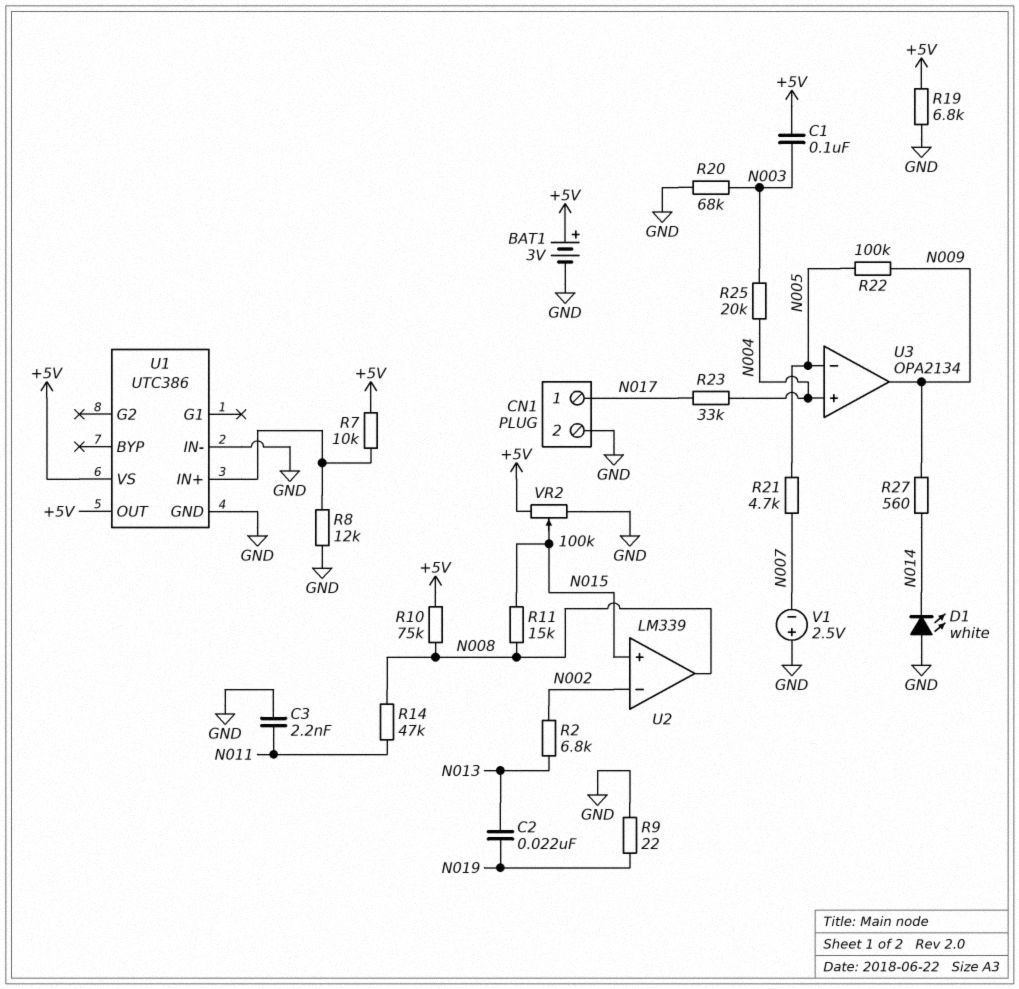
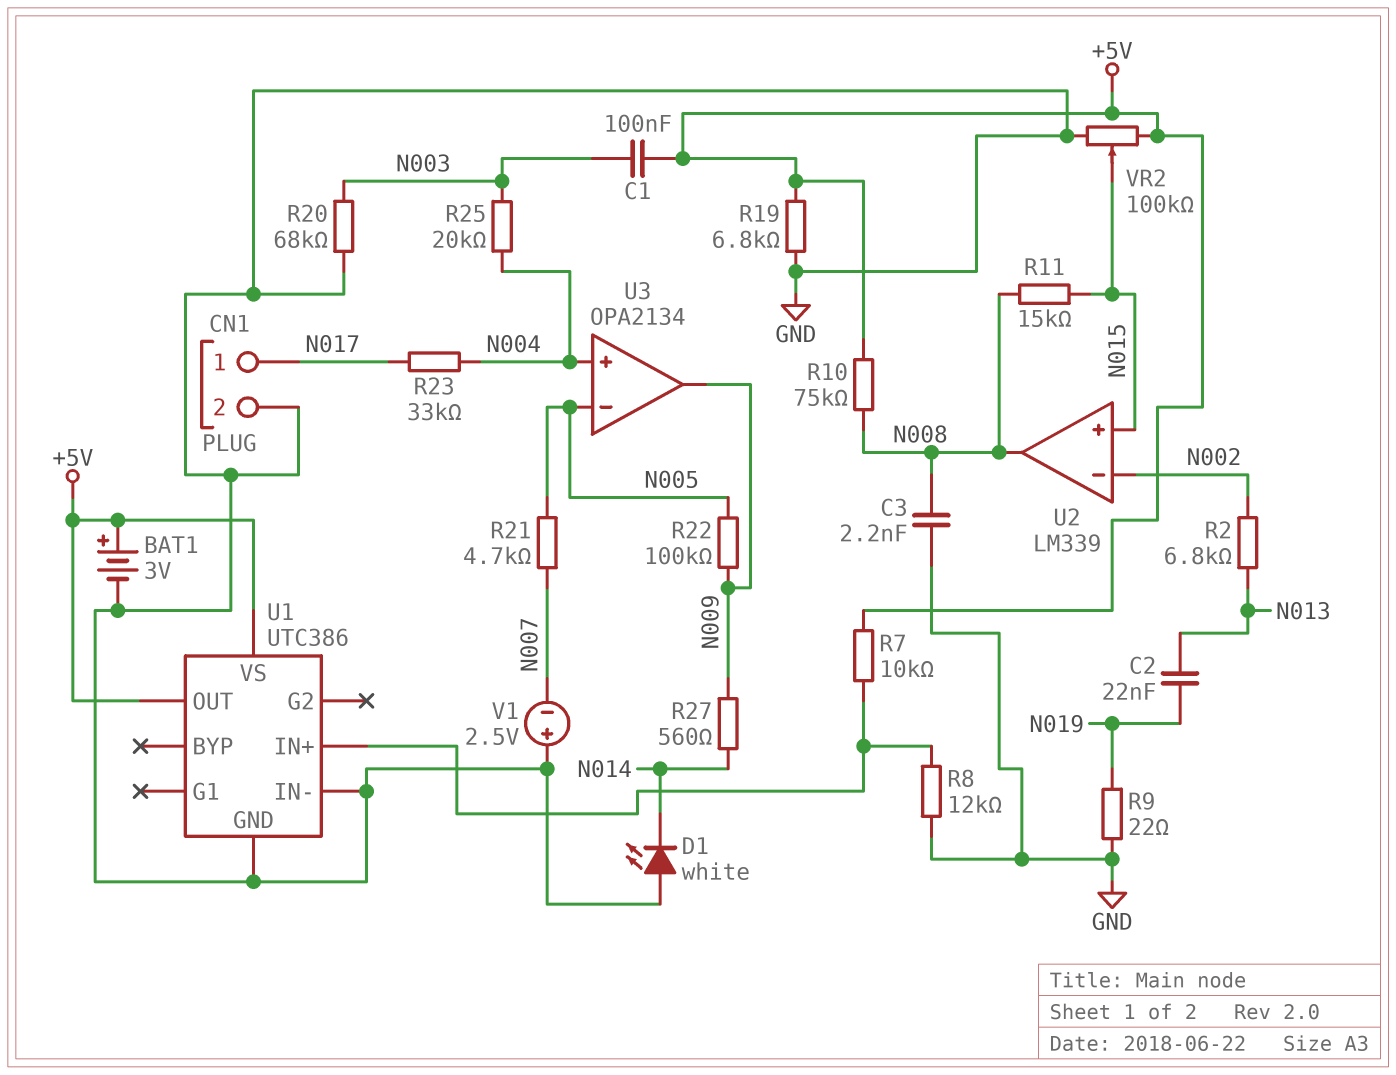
C3: 2.2nF (GND, N011) -> 2.2nF (GND, N008)
R14: 47k (N008, N011) -> none

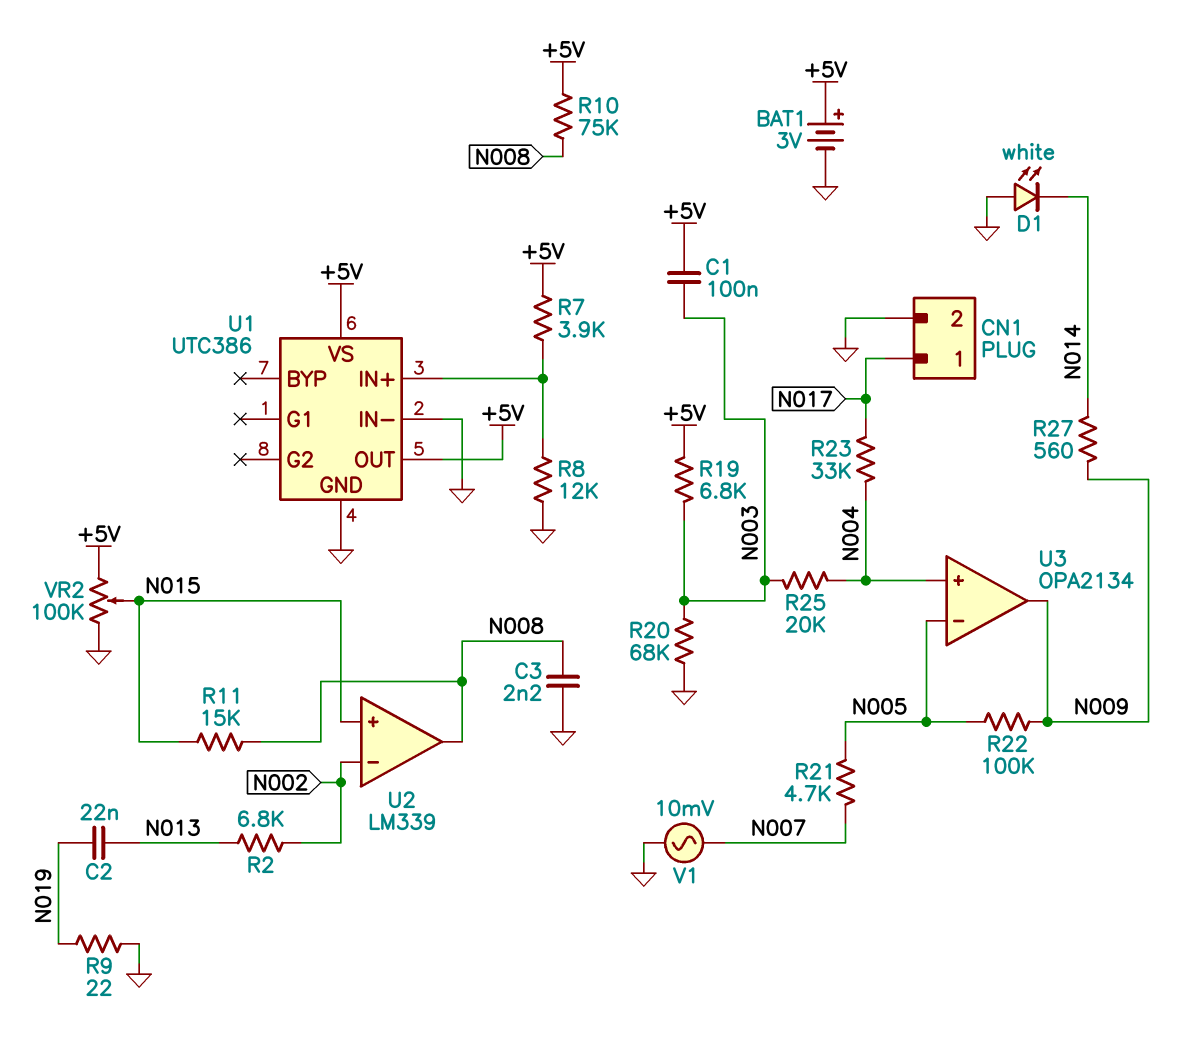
R7: 10k (+5V, U1/IN+) -> 3.9k (+5V, U1/IN+)
R19: 6.8k (+5V, GND) -> 6.8k (+5V, N003)
V1: 2.5V (plus GND, minus N007) -> AC 10mV (GND, N007)

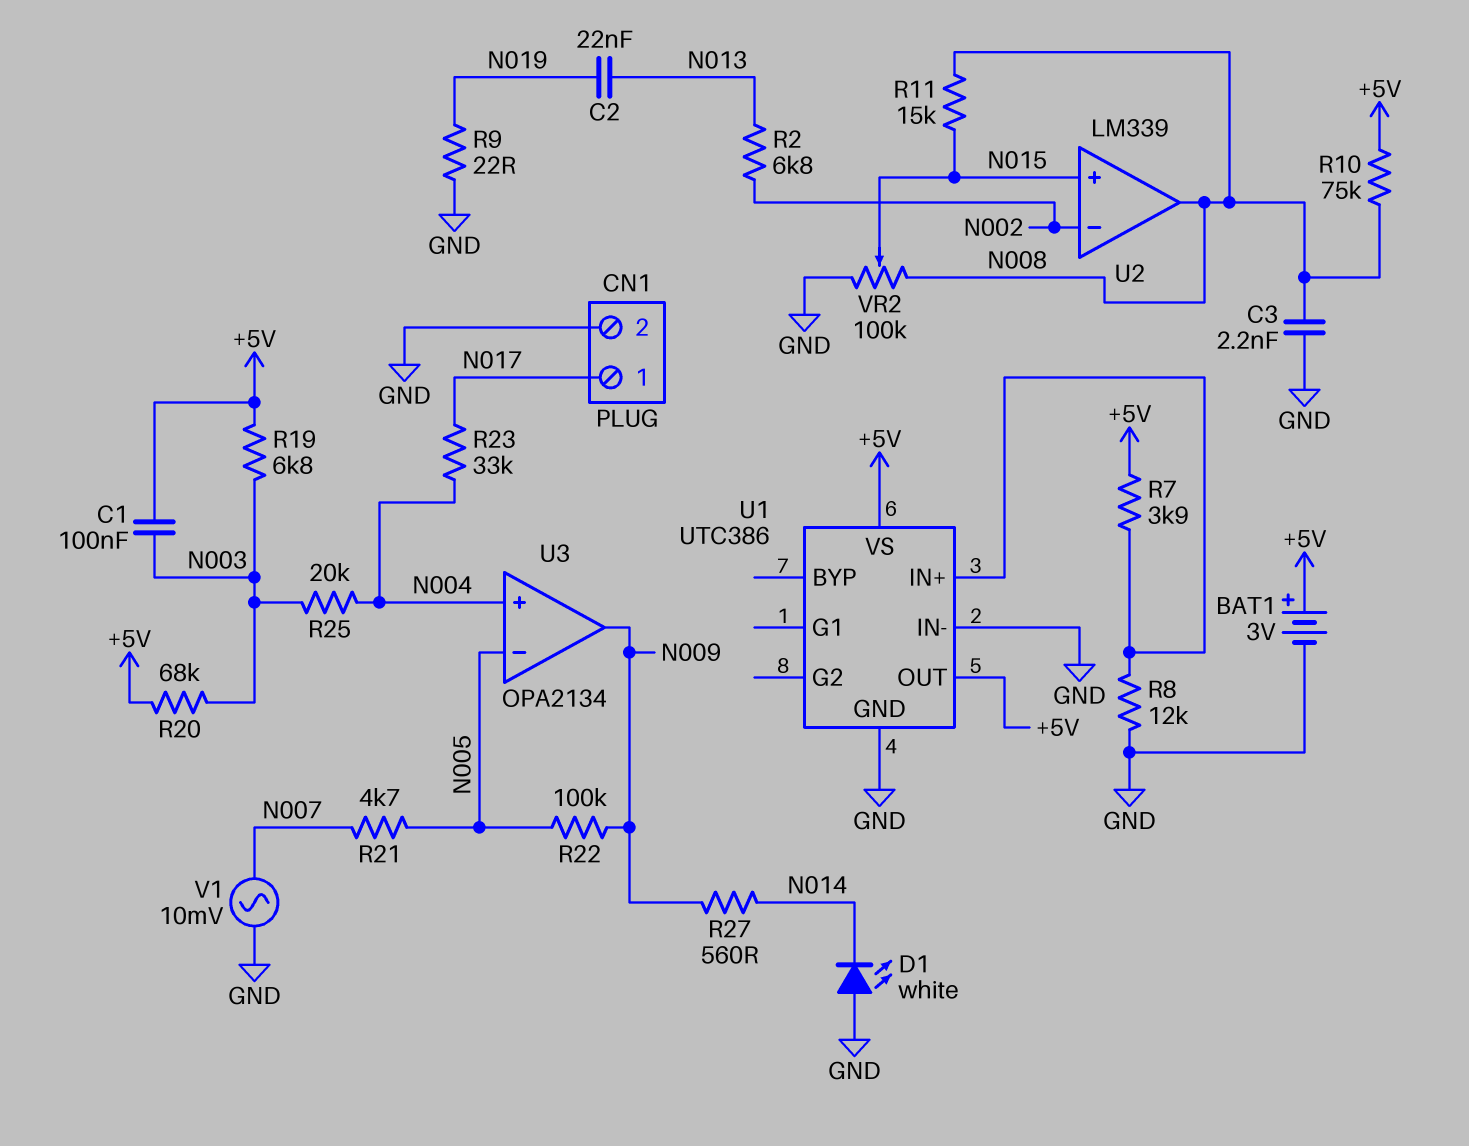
R20: 68k (GND, N003) -> 68k (+5V, N003)
VR2: 100k (+5V, GND, wiper N015) -> 100k (GND, N008, wiper N015)

